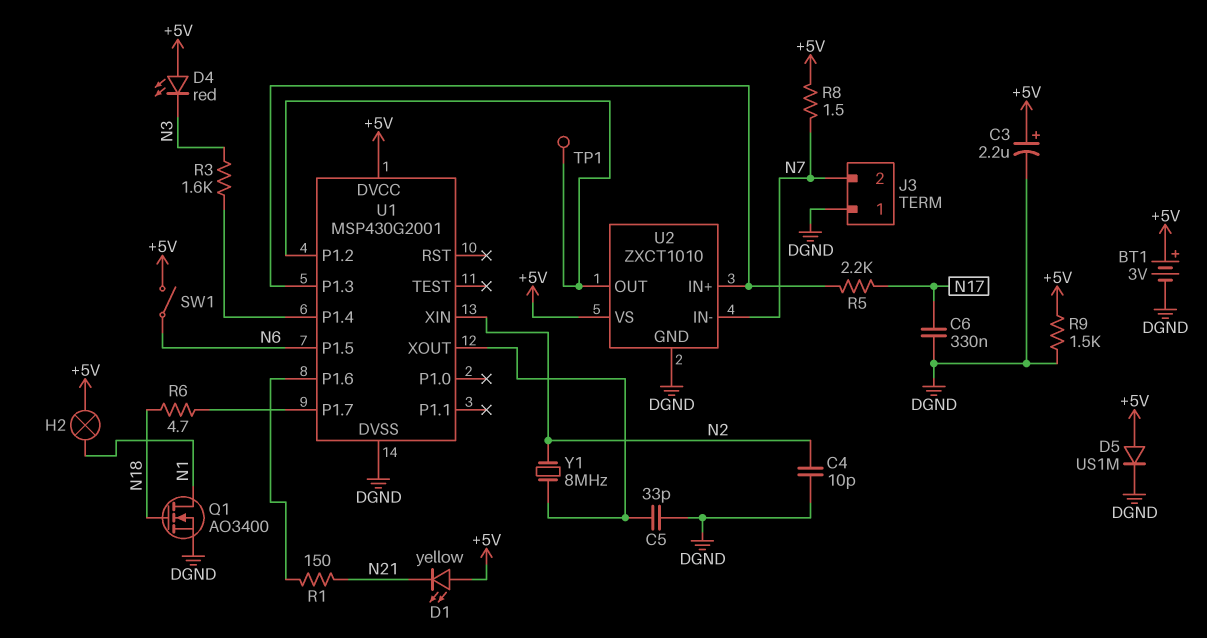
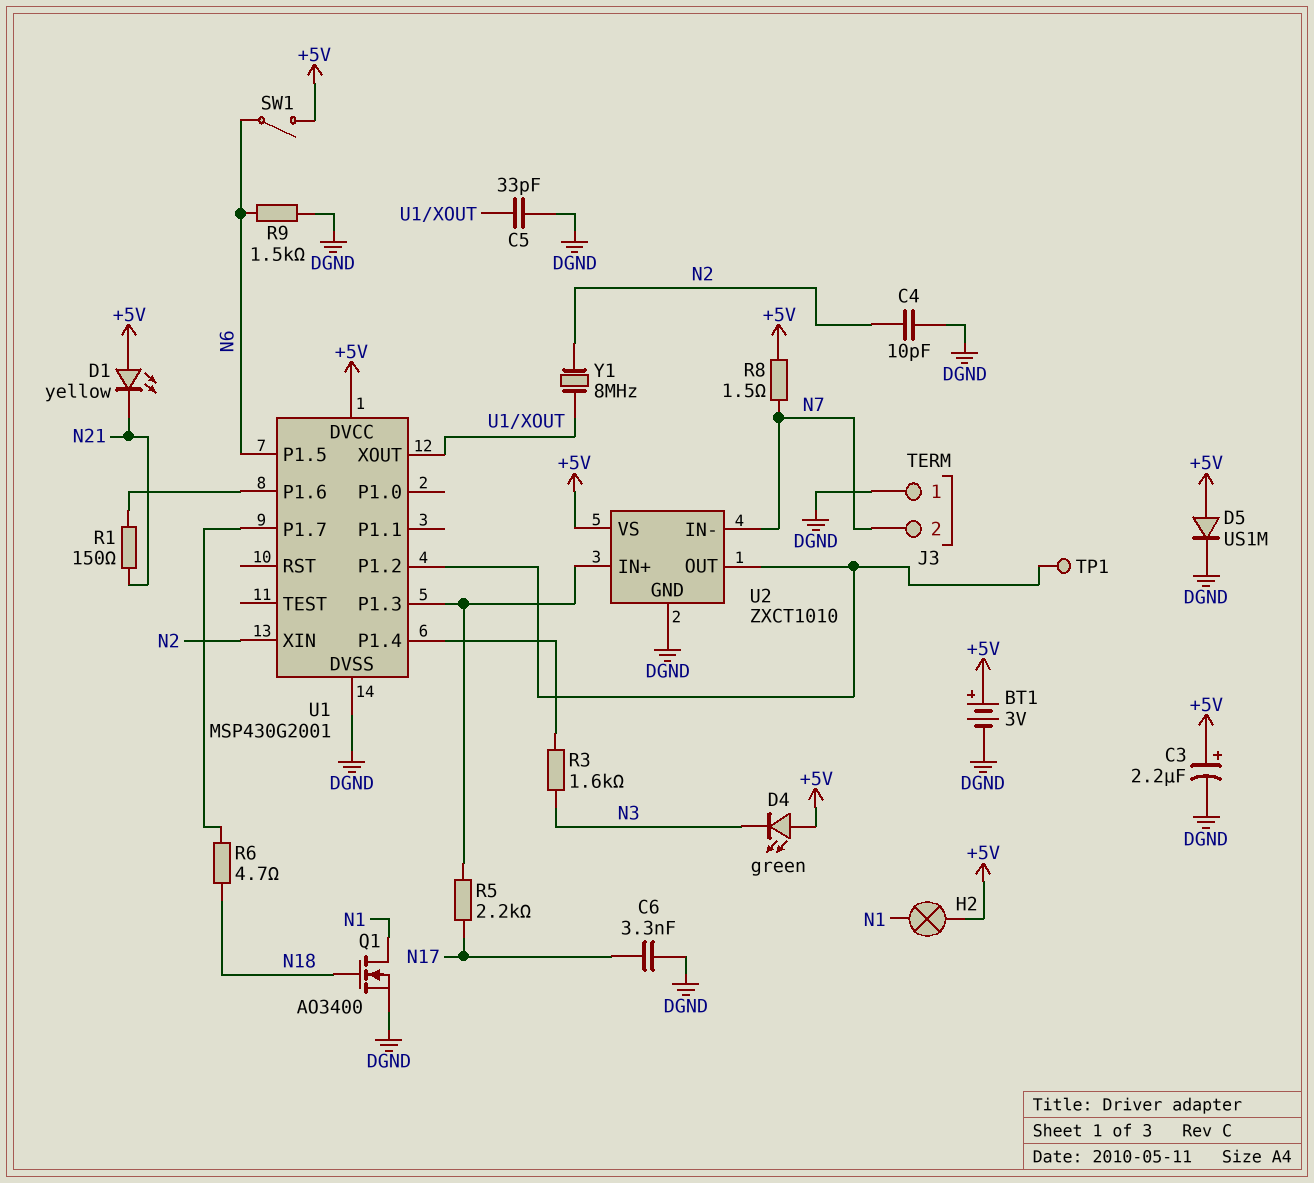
C6: 330nF (DGND, N17) -> 3.3nF (DGND, N17)
D4: LED red (A +5V, K N3) -> LED green (A +5V, K N3)
R9: 1.5k (+5V, DGND) -> 1.5k (DGND, N6)

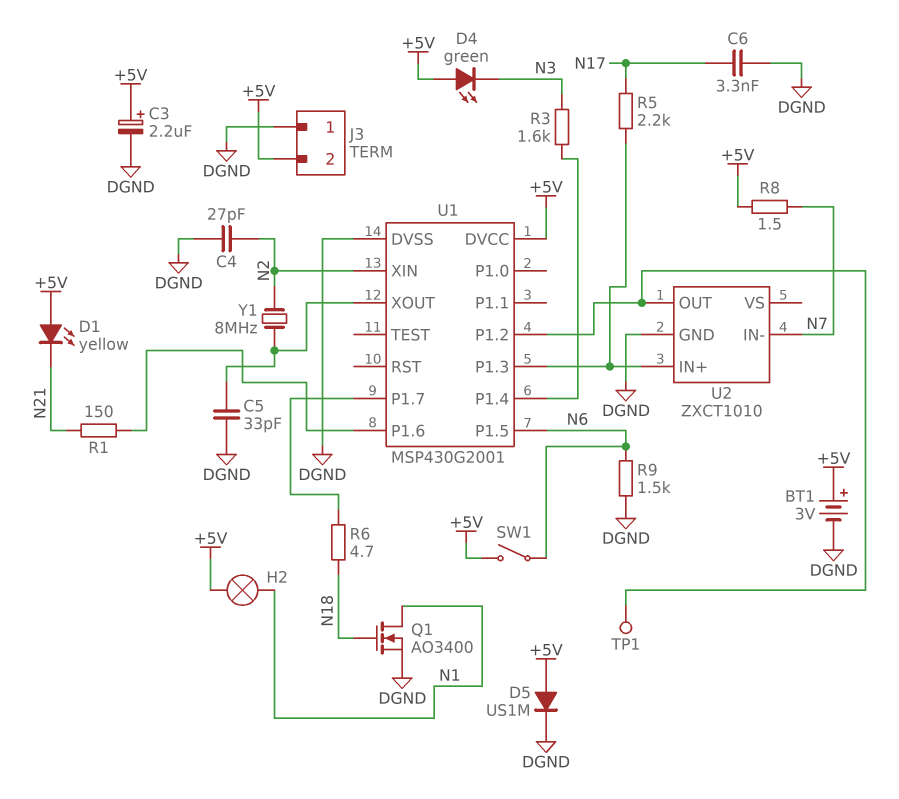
C4: 10pF (DGND, N2) -> 27pF (DGND, N2)
J3 pin 2: N7 -> +5V
U2 pin VS: +5V -> none

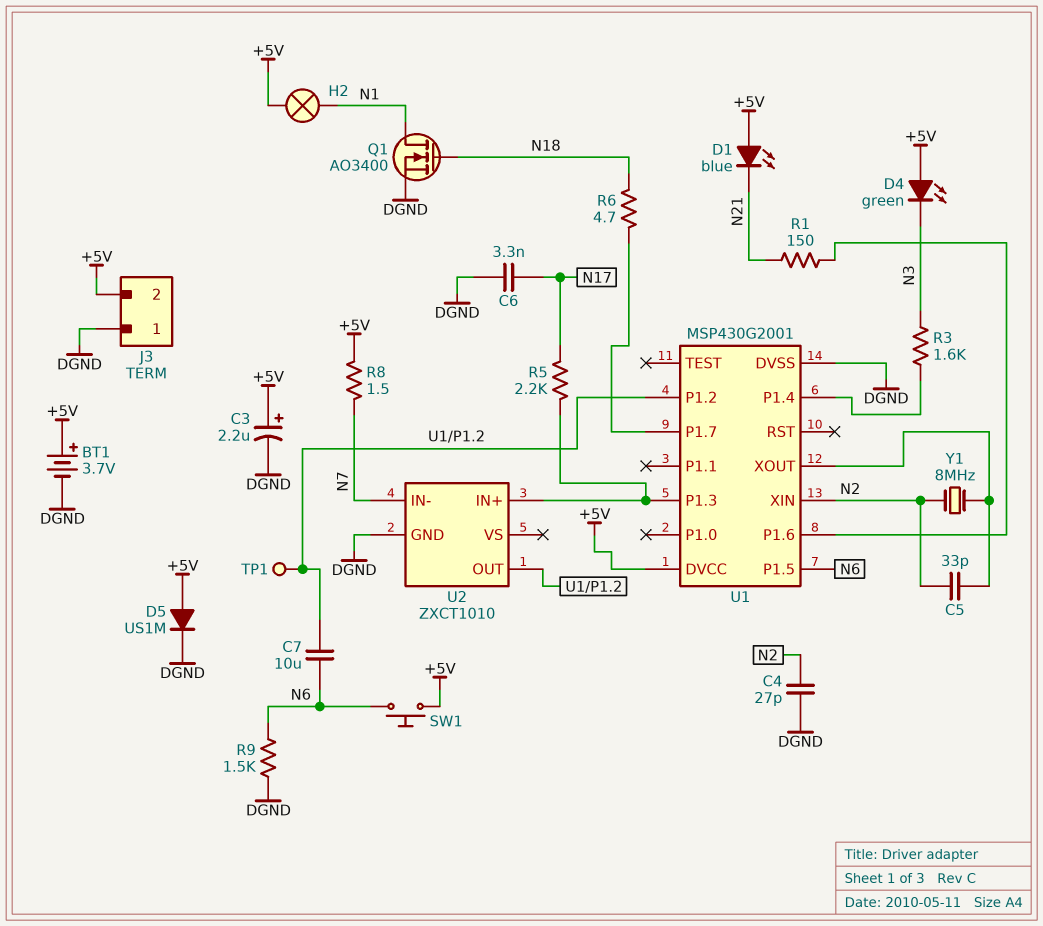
BT1: 3V (plus +5V, minus DGND) -> 3.7V (plus +5V, minus DGND)
C5: 33pF (DGND, U1/XOUT) -> 33pF (N2, U1/XOUT)
C7: none -> 10uF (N6, U1/P1.2)
D1: LED yellow (A +5V, K N21) -> LED blue (A +5V, K N21)
SW1: switch (+5V, N6) -> button (+5V, N6)

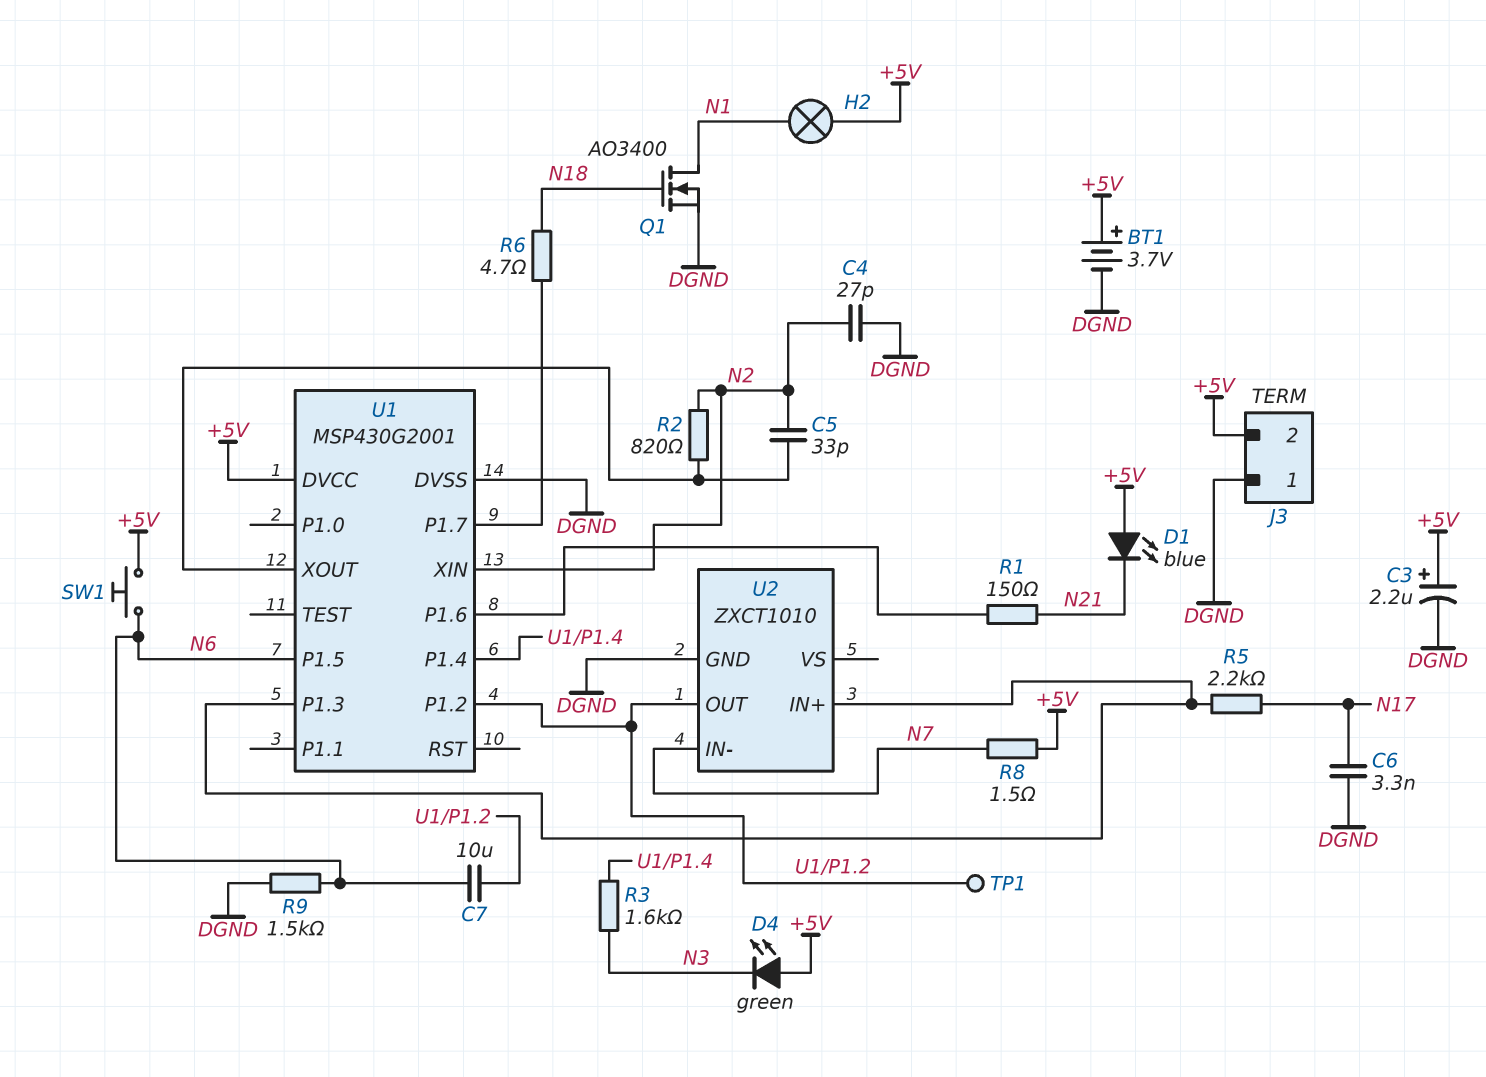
D5: diode US1M (A +5V, K DGND) -> none
R2: none -> 820 (N2, U1/XOUT)
Y1: 8MHz (N2, U1/XOUT) -> none

